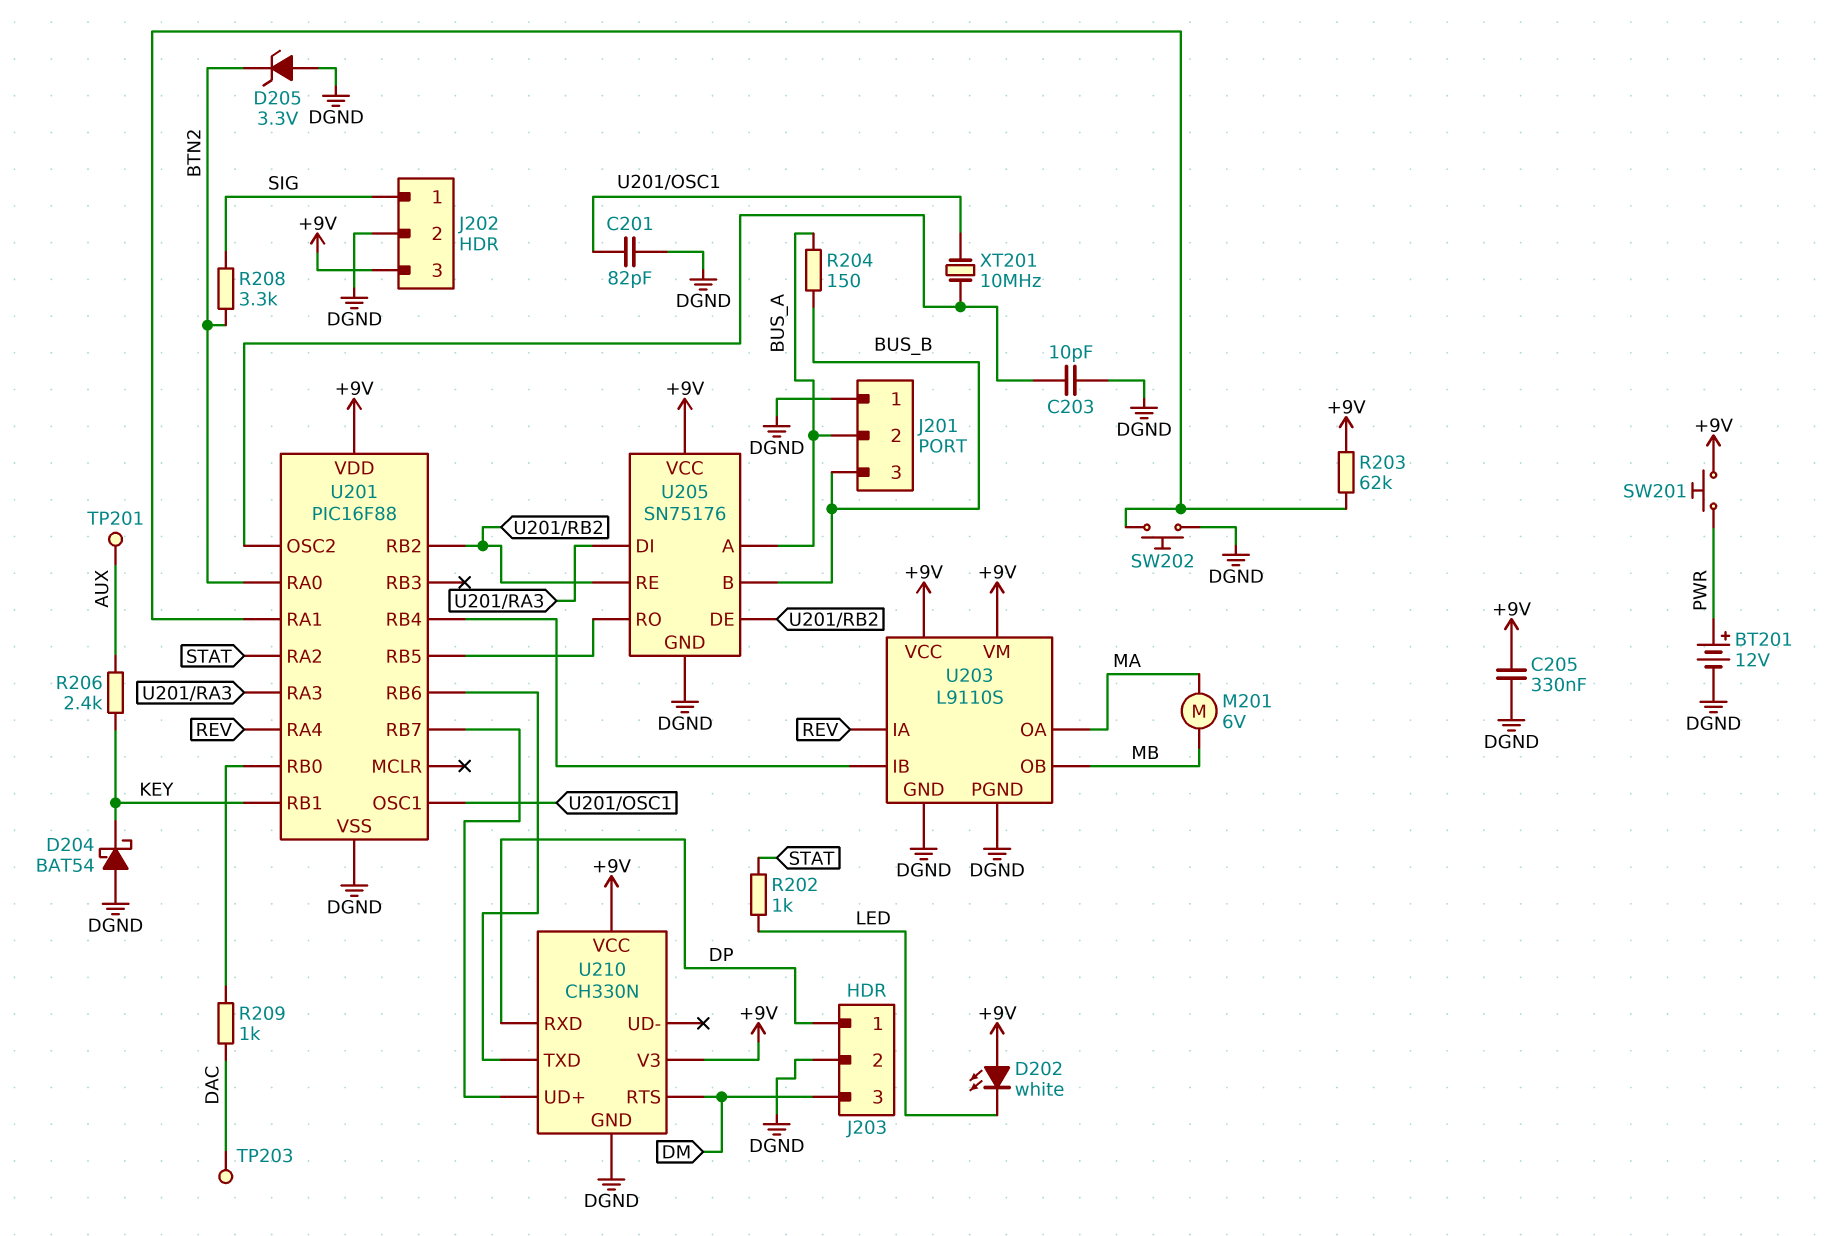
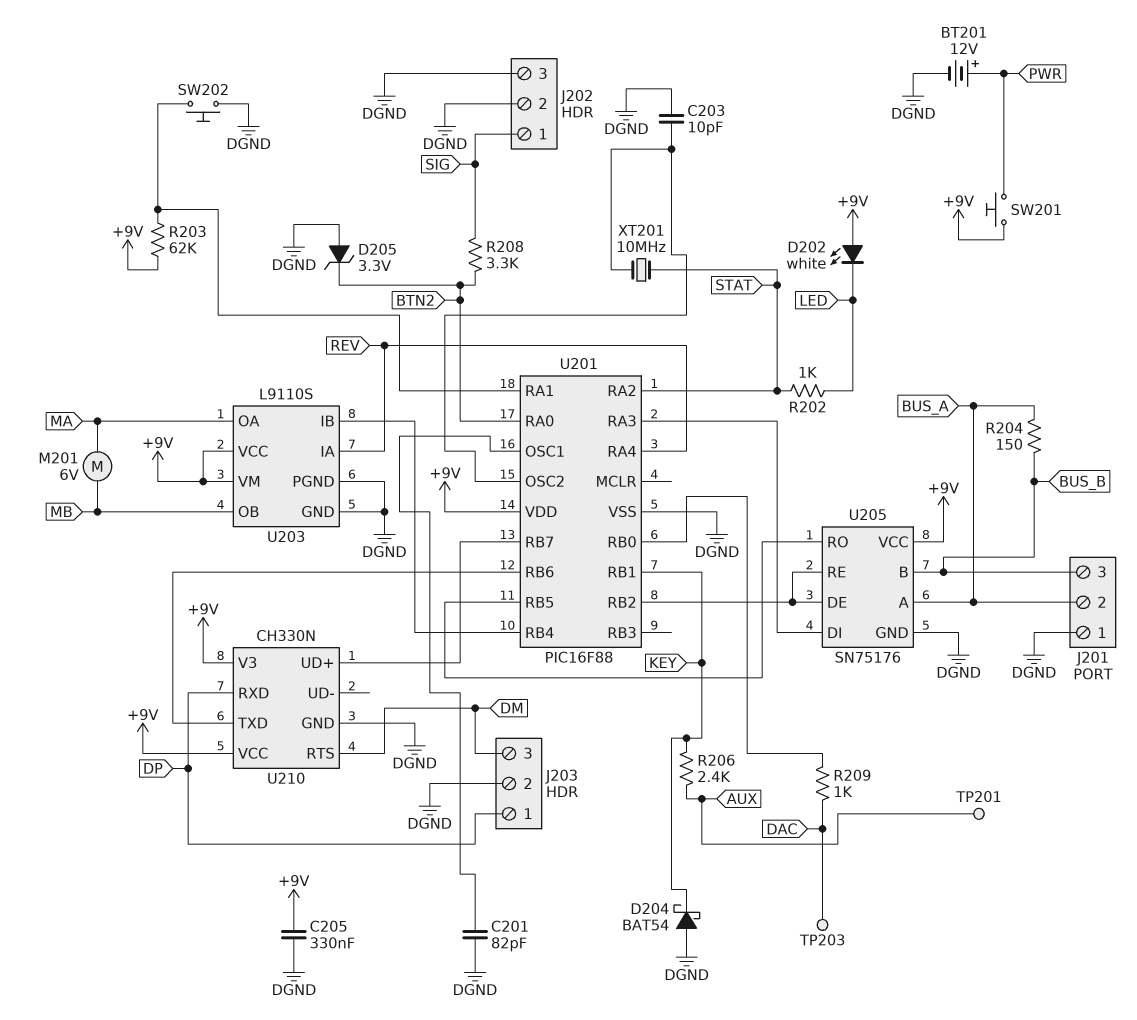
J202 pin 3: +9V -> DGND
XT201: 10MHz (U201/OSC1, U201/OSC2) -> 10MHz (STAT, U201/OSC2)

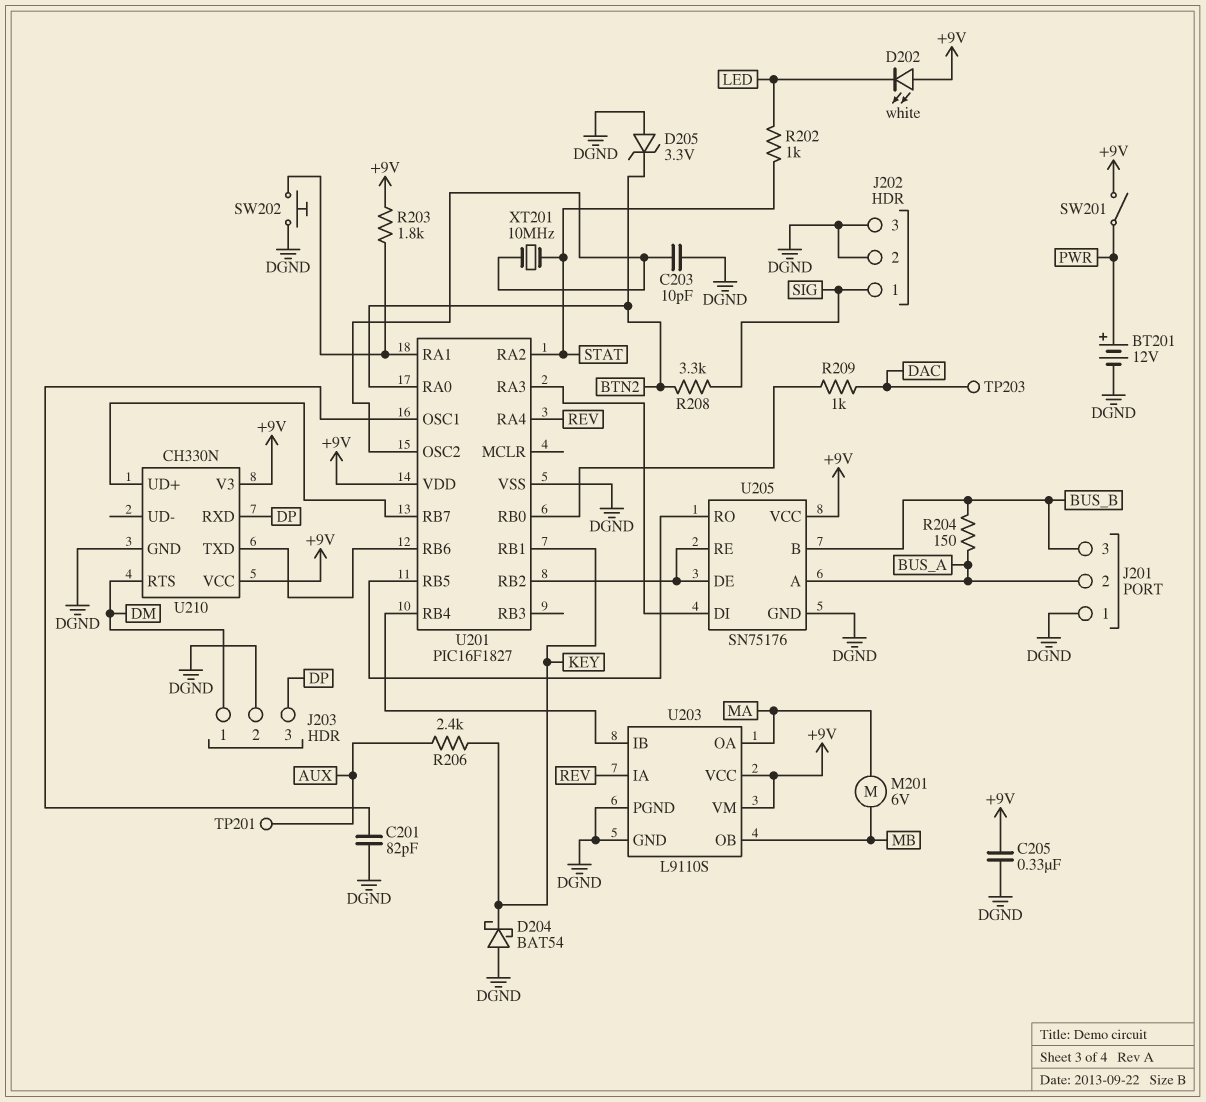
J203 pin 1: DP -> DM
J203 pin 3: DM -> DP
R203: 62k (+9V, U201/RA1) -> 1.8k (+9V, U201/RA1)
SW201: button (+9V, PWR) -> switch (+9V, PWR)
U201: PIC16F88 -> PIC16F1827

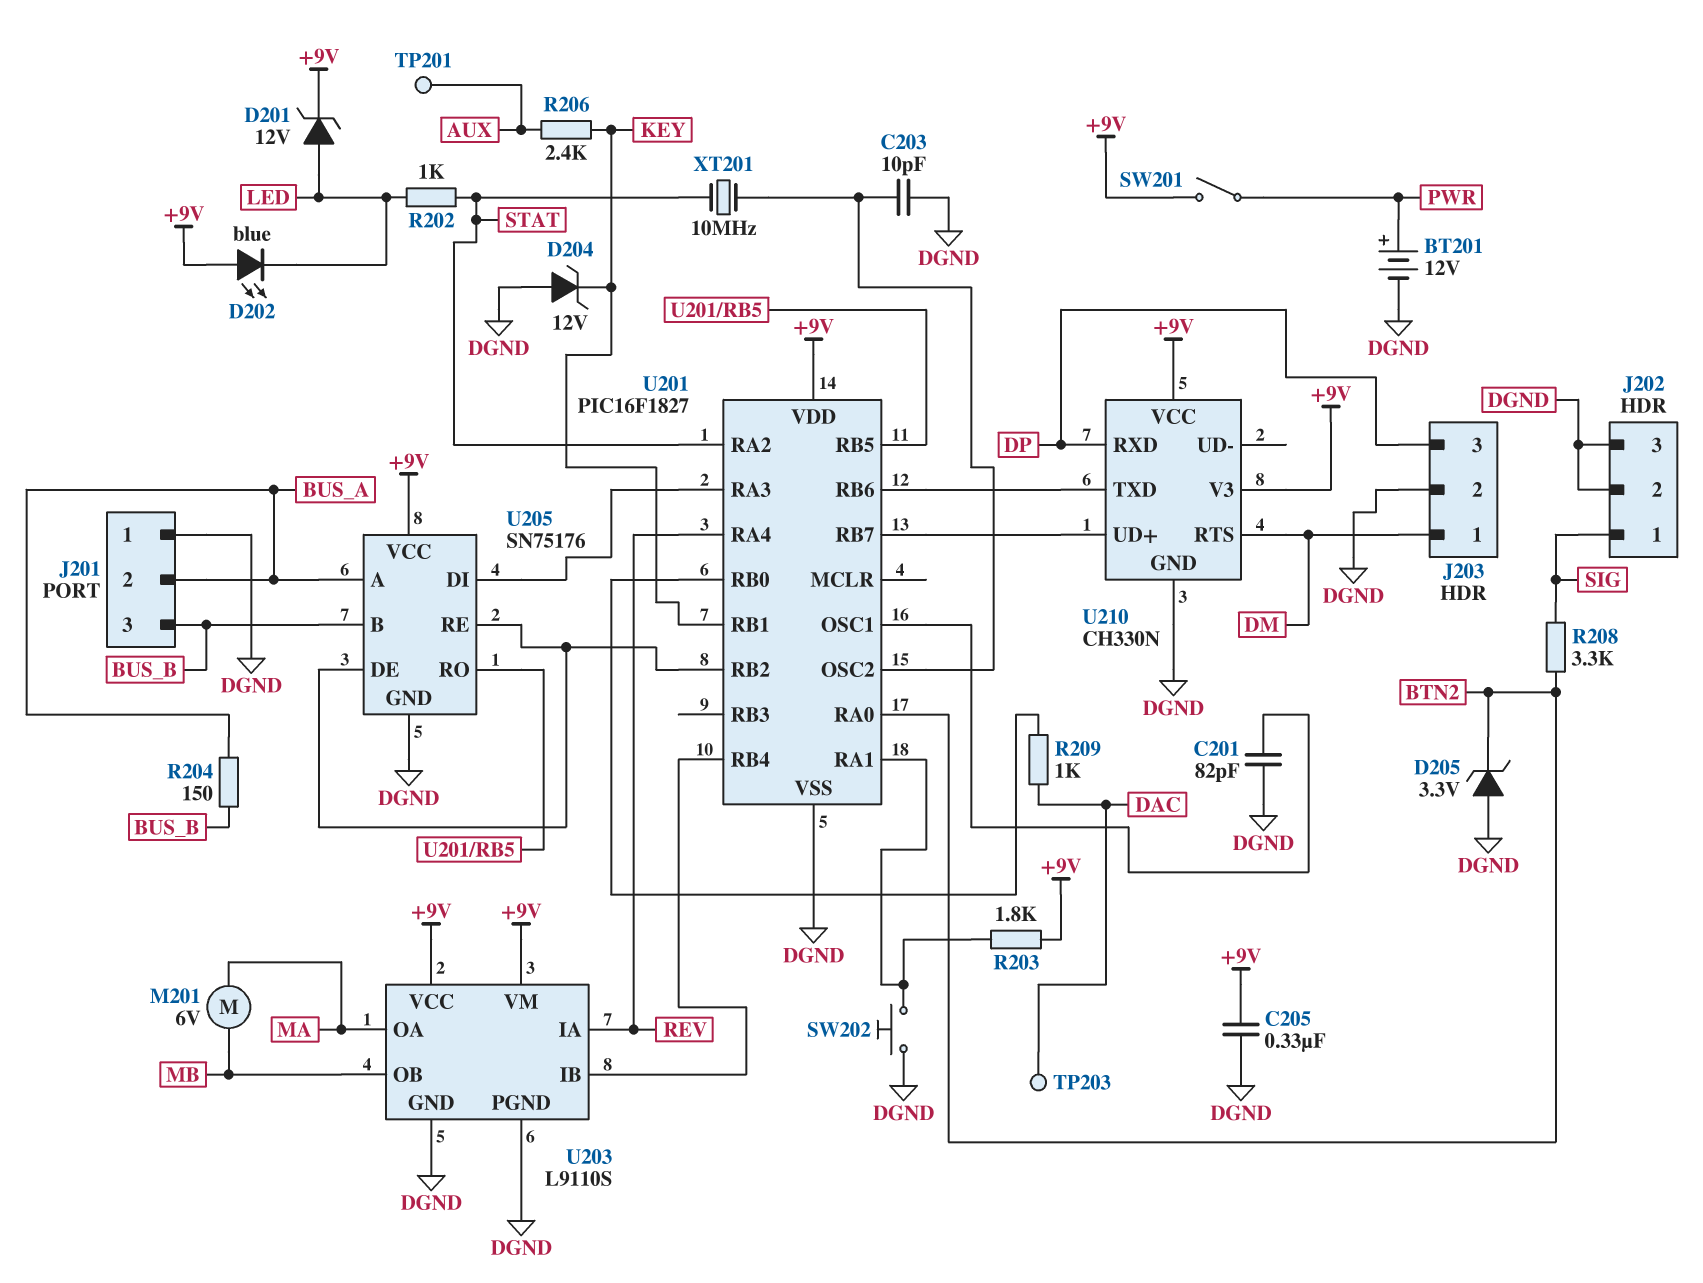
D201: none -> zener 12V (A LED, K +9V)
D202: LED white (A +9V, K LED) -> LED blue (A +9V, K LED)
D204: schottky BAT54 (A DGND, K KEY) -> zener 12V (A DGND, K KEY)

